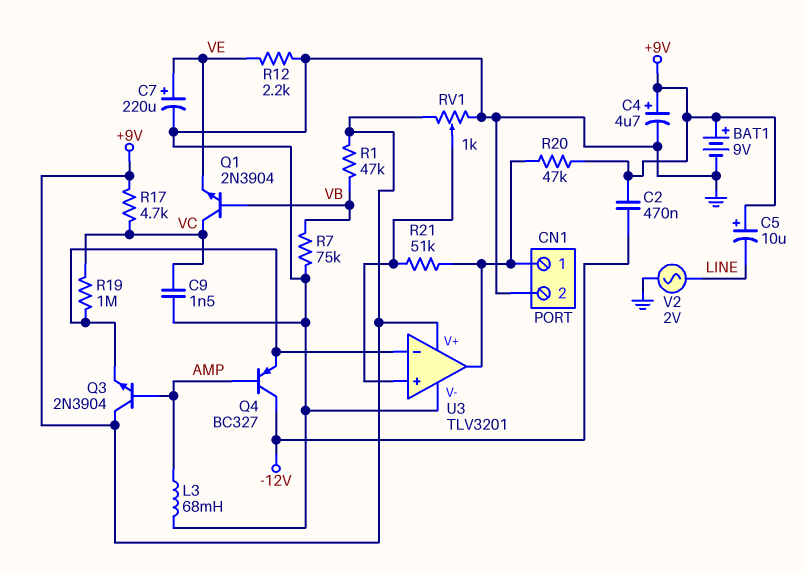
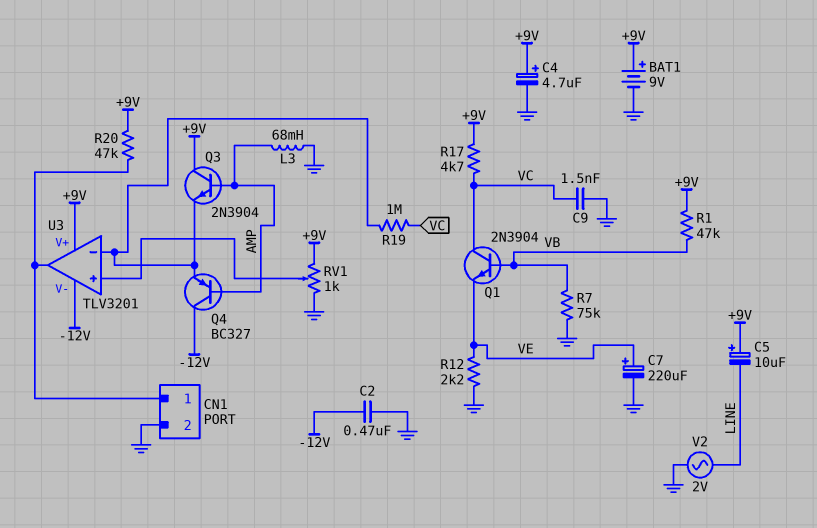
C2: 470nF (+9V, -12V) -> 470nF (-12V, GND)
R21: 51k (CN1/1, U3/in+) -> none
U3 pin V-: GND -> -12V

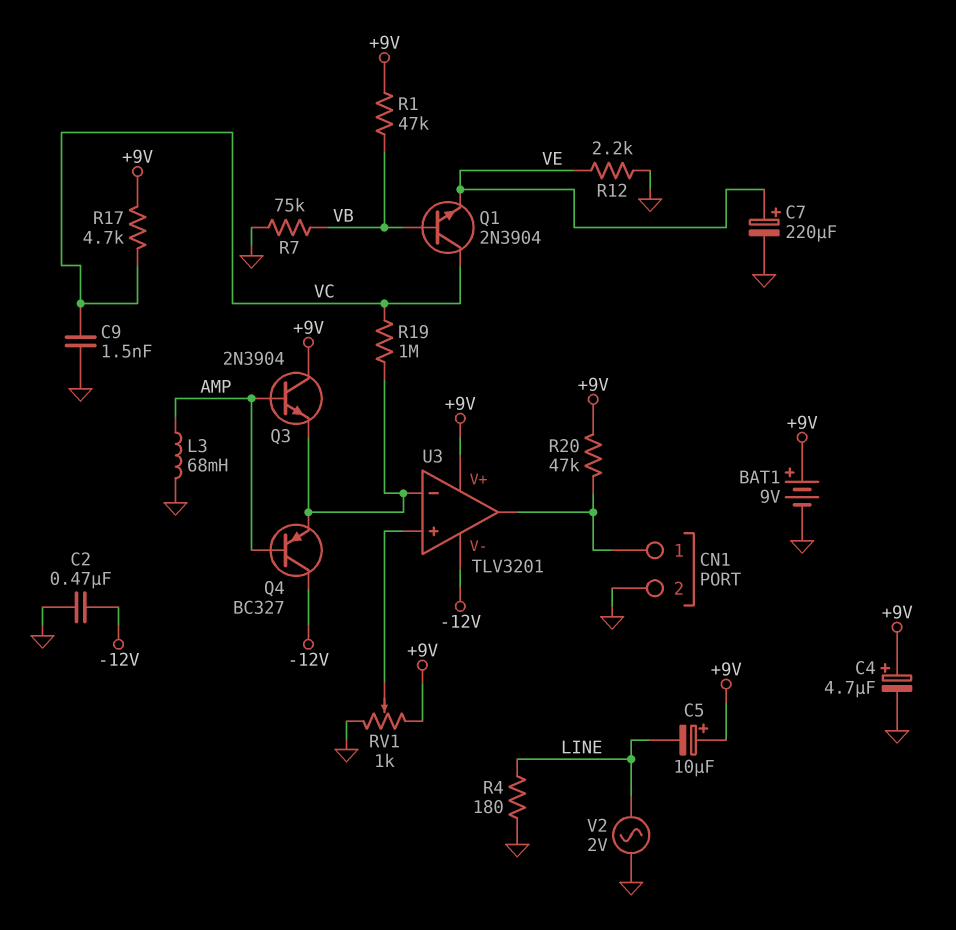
R4: none -> 180 (GND, LINE)

